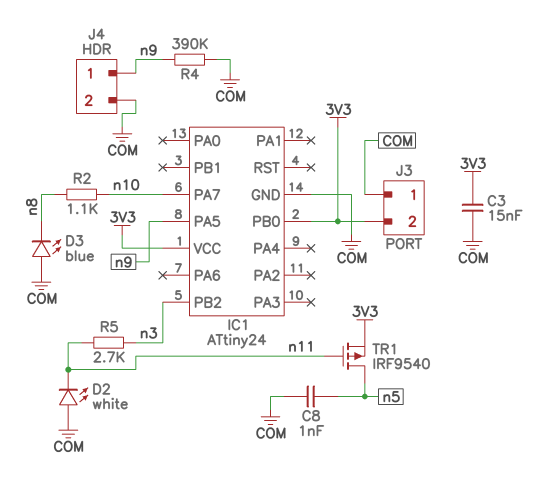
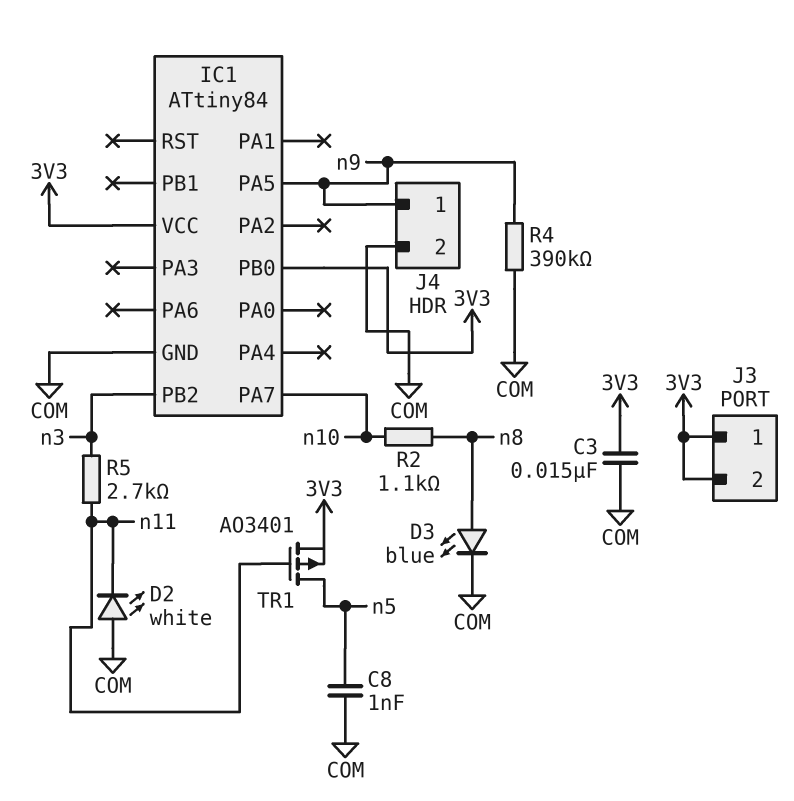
D3: LED blue (A COM, K n8) -> LED blue (A n8, K COM)
IC1: ATtiny24 -> ATtiny84
J3 pin 1: COM -> 3V3
TR1: PMOS IRF9540 (G n11, D n5, S 3V3) -> PMOS AO3401 (G n11, D n5, S 3V3)

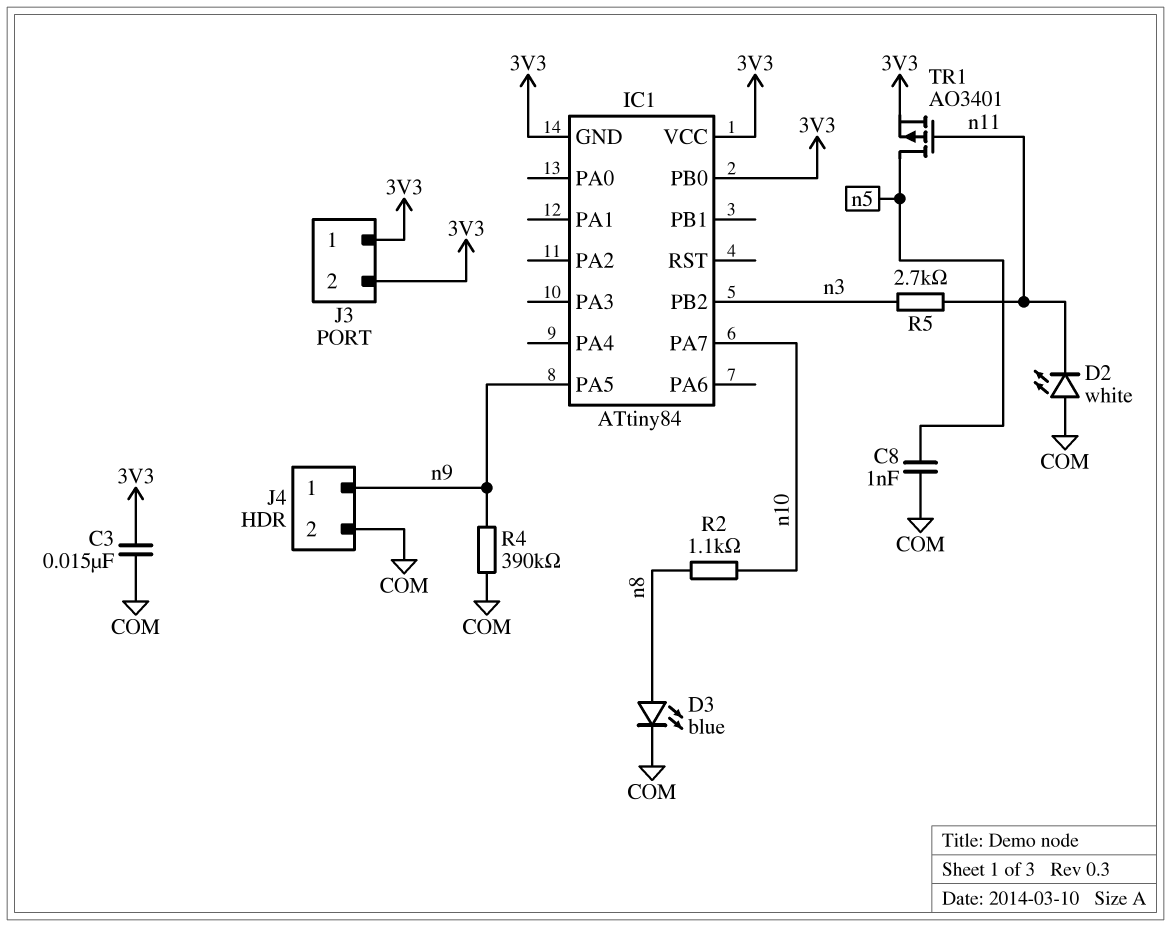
IC1 pin GND: COM -> 3V3

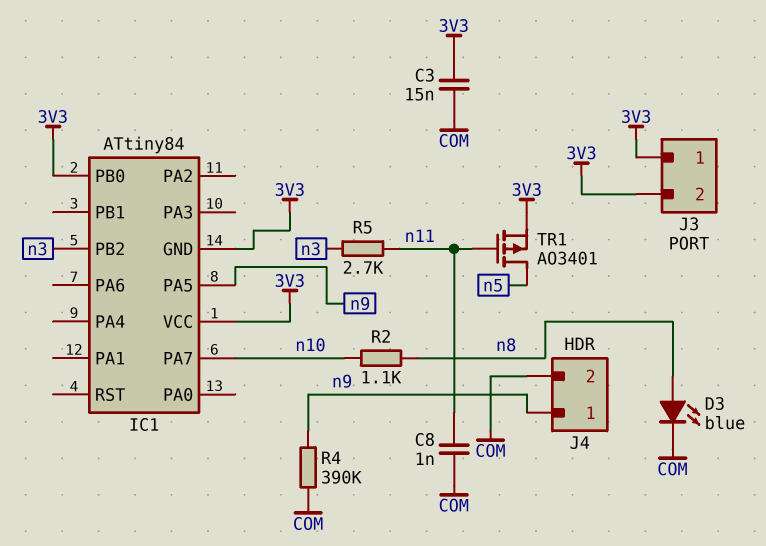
C8: 1nF (COM, n5) -> 1nF (COM, n11)
D2: LED white (A COM, K n11) -> none

